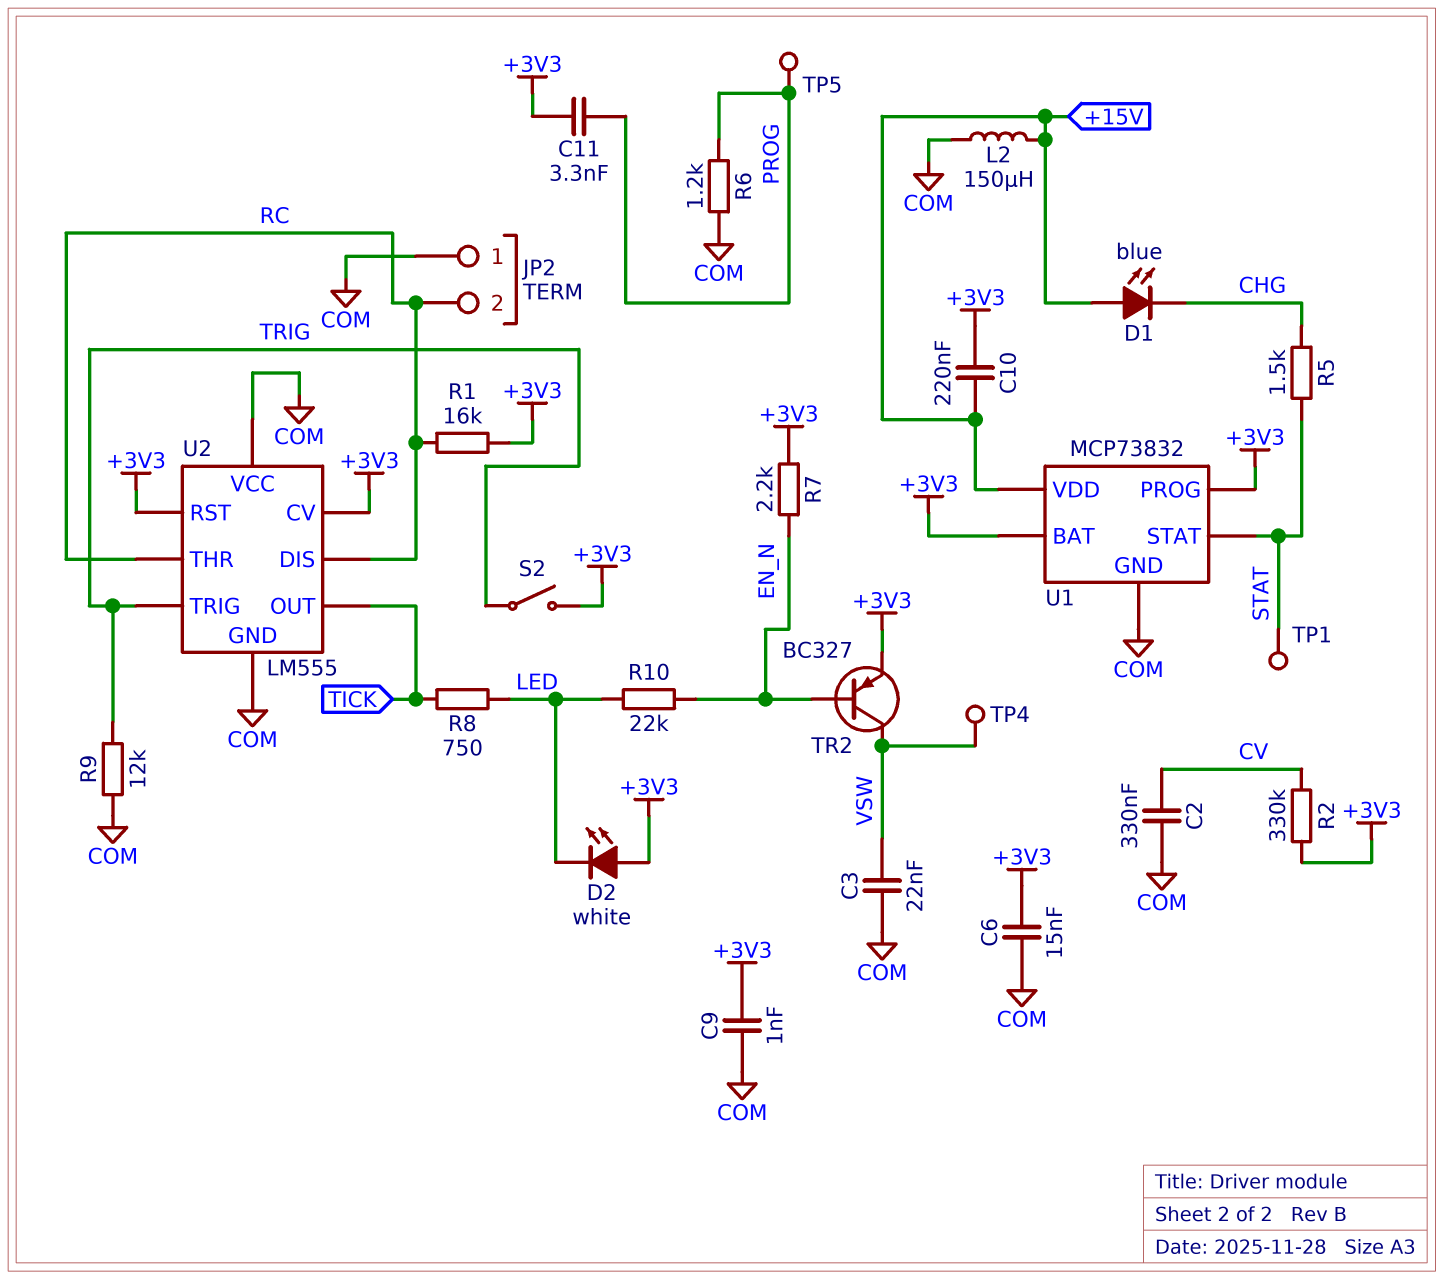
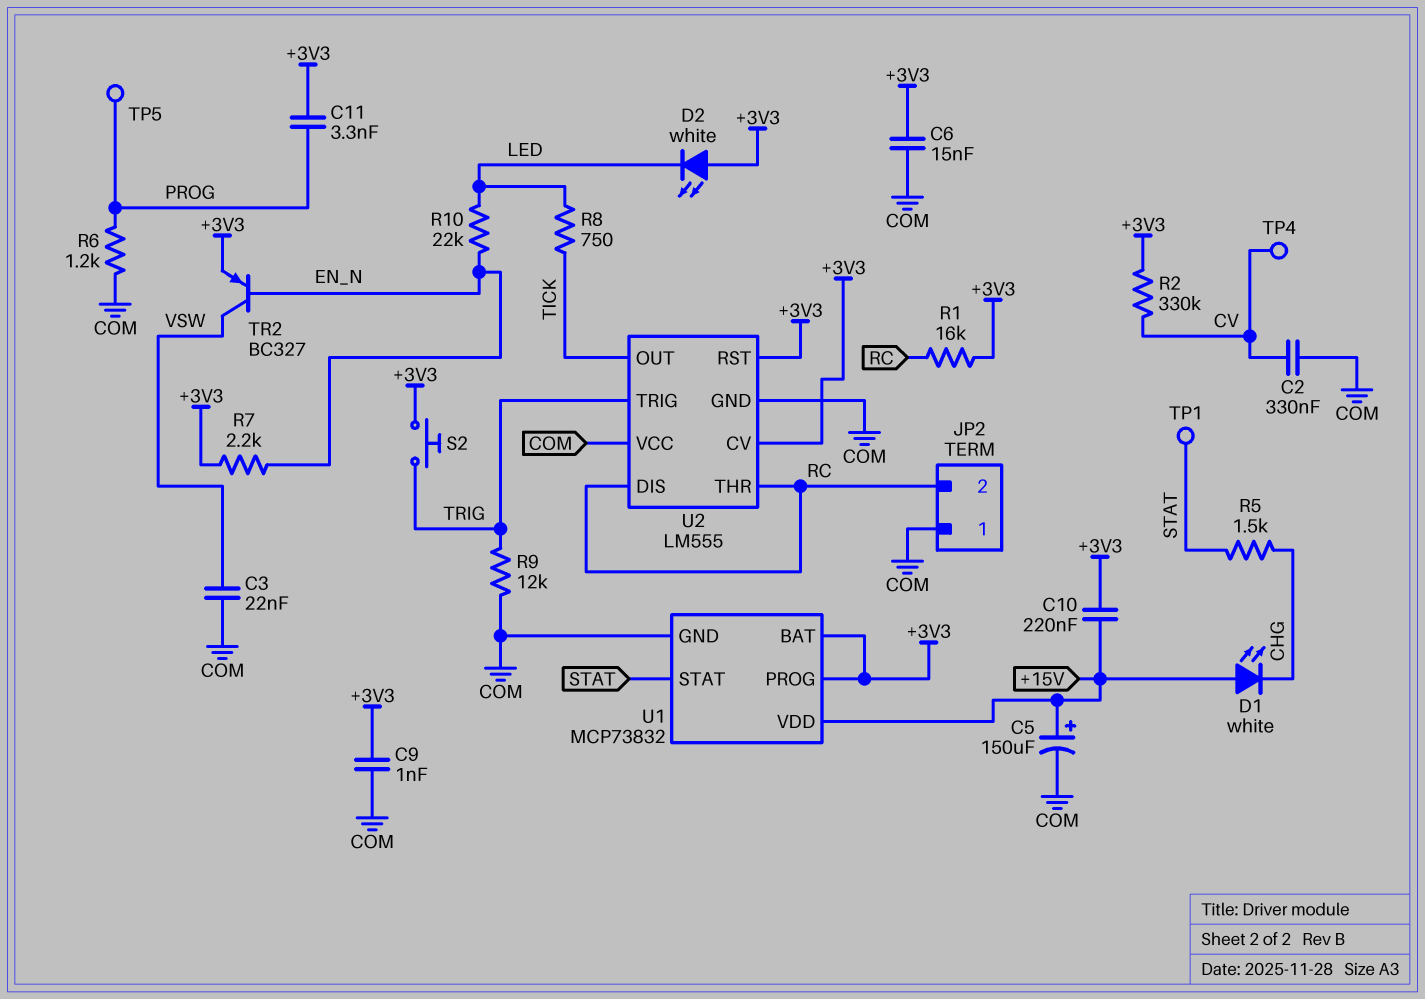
C5: none -> 150uF (plus +15V, minus COM)
D1: LED blue (A +15V, K CHG) -> LED white (A +15V, K CHG)
L2: 150uH (+15V, COM) -> none
S2: switch (+3V3, TRIG) -> button (+3V3, TRIG)
TP4: test point (VSW) -> test point (CV)

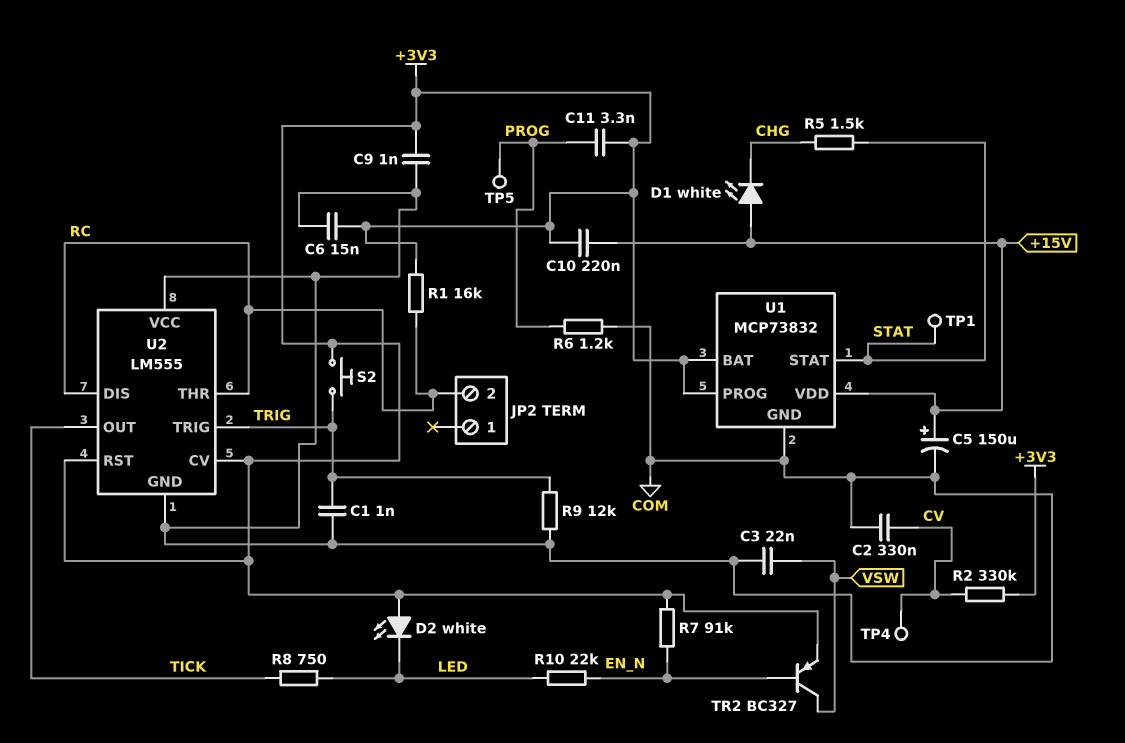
C1: none -> 1nF (COM, TRIG)
JP2 pin 1: COM -> none
R7: 2.2k (+3V3, EN_N) -> 91k (+3V3, EN_N)

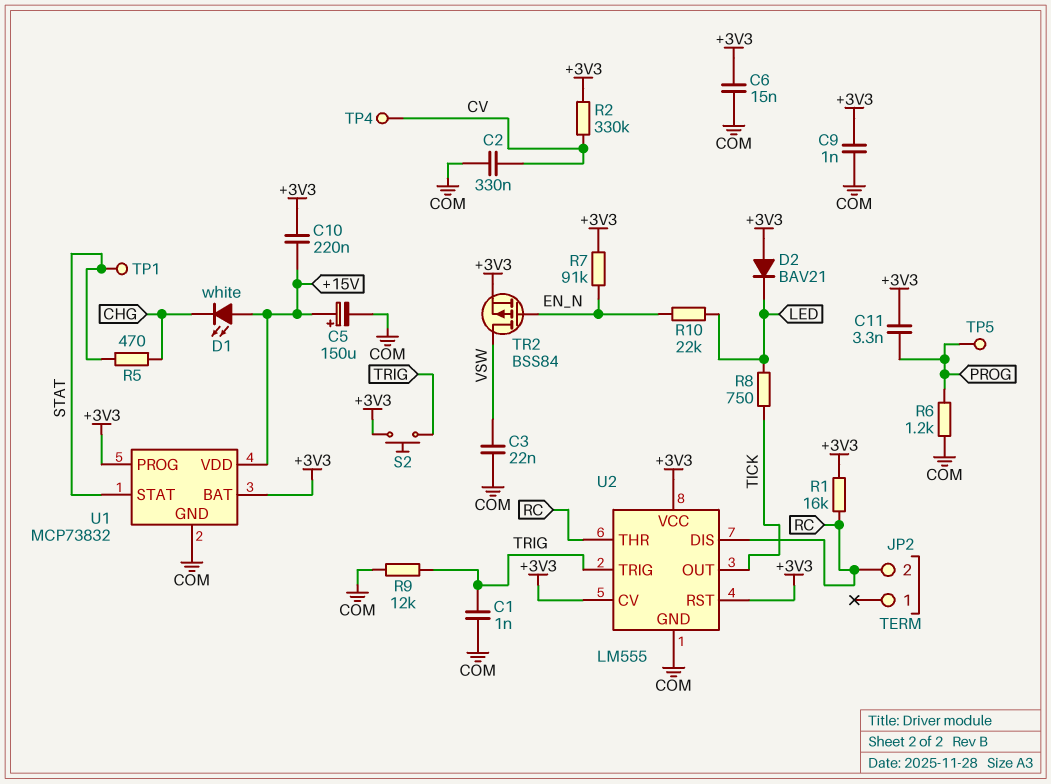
D2: LED white (A +3V3, K LED) -> diode BAV21 (A +3V3, K LED)
R5: 1.5k (CHG, STAT) -> 470 (CHG, STAT)
TR2: PNP BC327 (B EN_N, C VSW, E +3V3) -> PMOS BSS84 (G EN_N, D VSW, S +3V3)
U2 pin VCC: COM -> +3V3

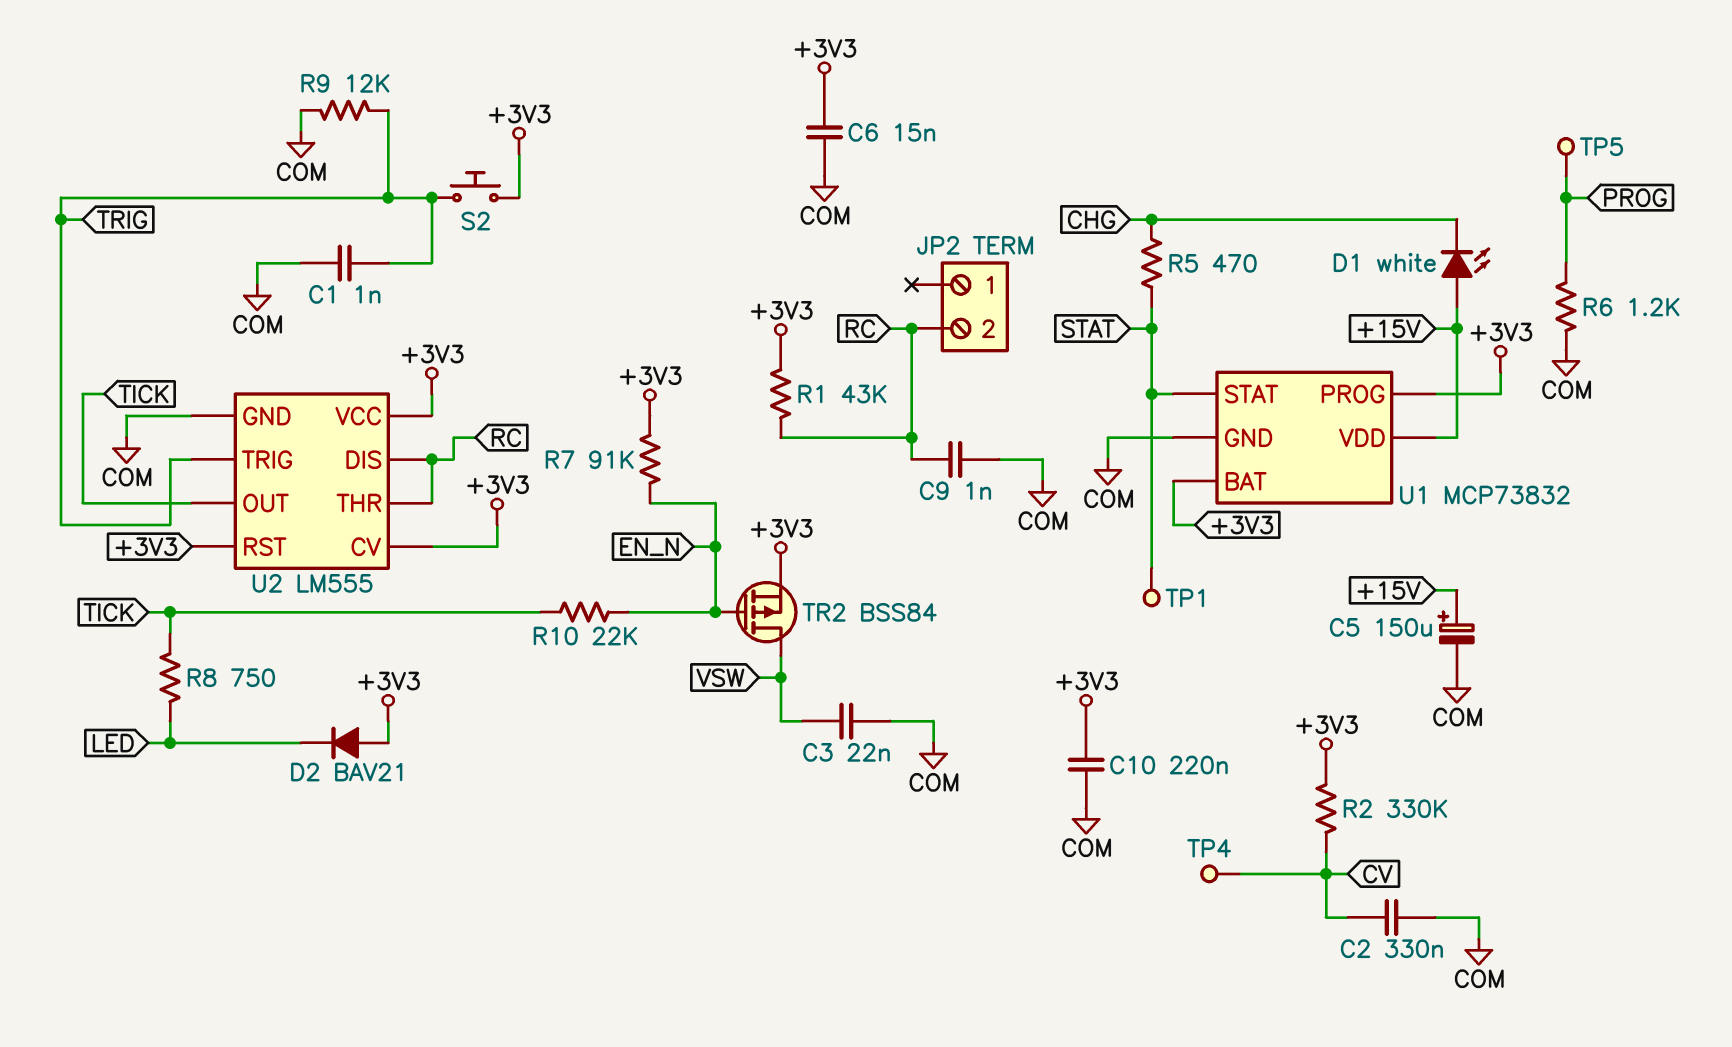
C9: 1nF (+3V3, COM) -> 1nF (COM, RC)
C10: 220nF (+3V3, +15V) -> 220nF (+3V3, COM)
C11: 3.3nF (+3V3, PROG) -> none
R1: 16k (+3V3, RC) -> 43k (+3V3, RC)
R10: 22k (EN_N, LED) -> 22k (EN_N, TICK)

